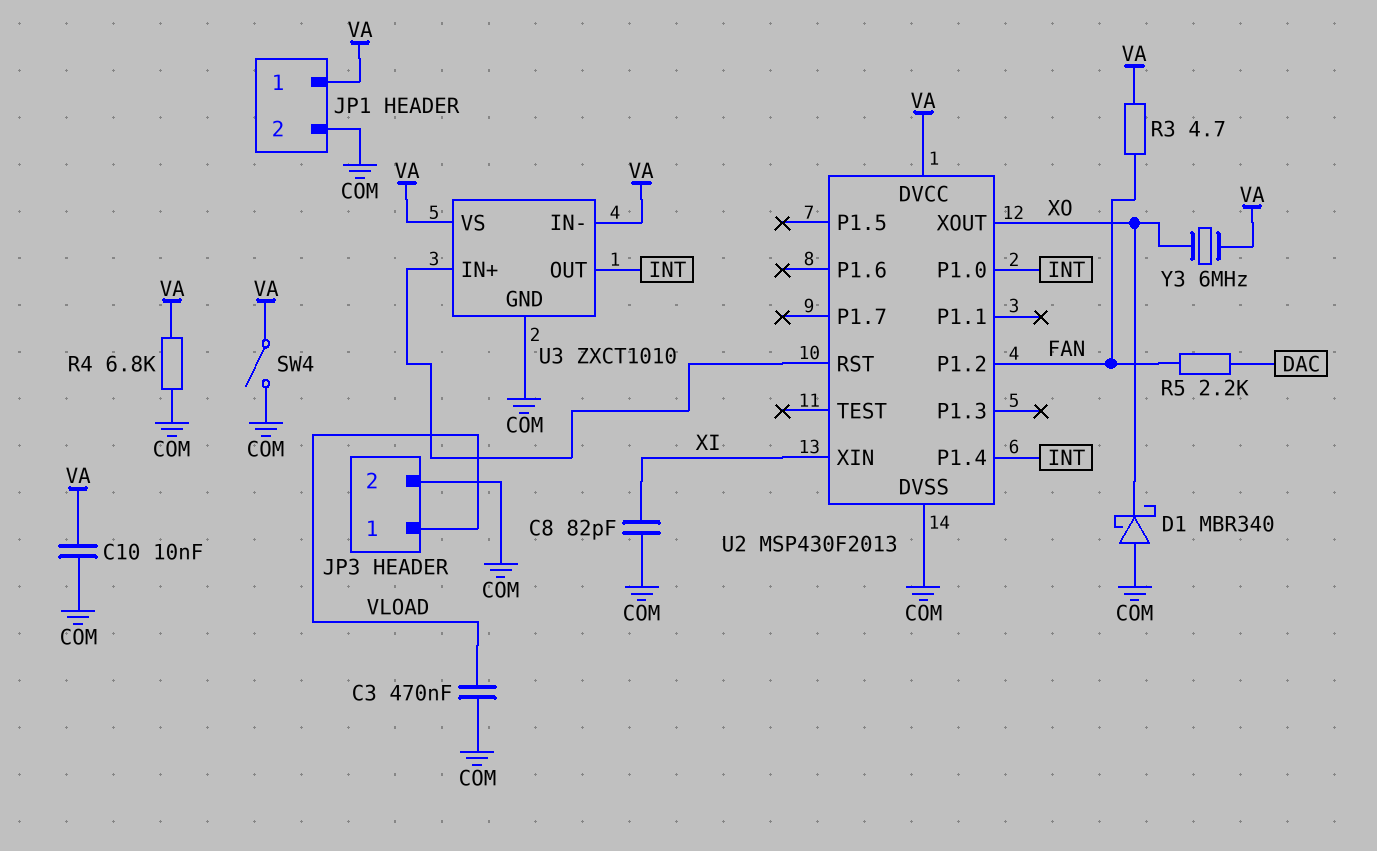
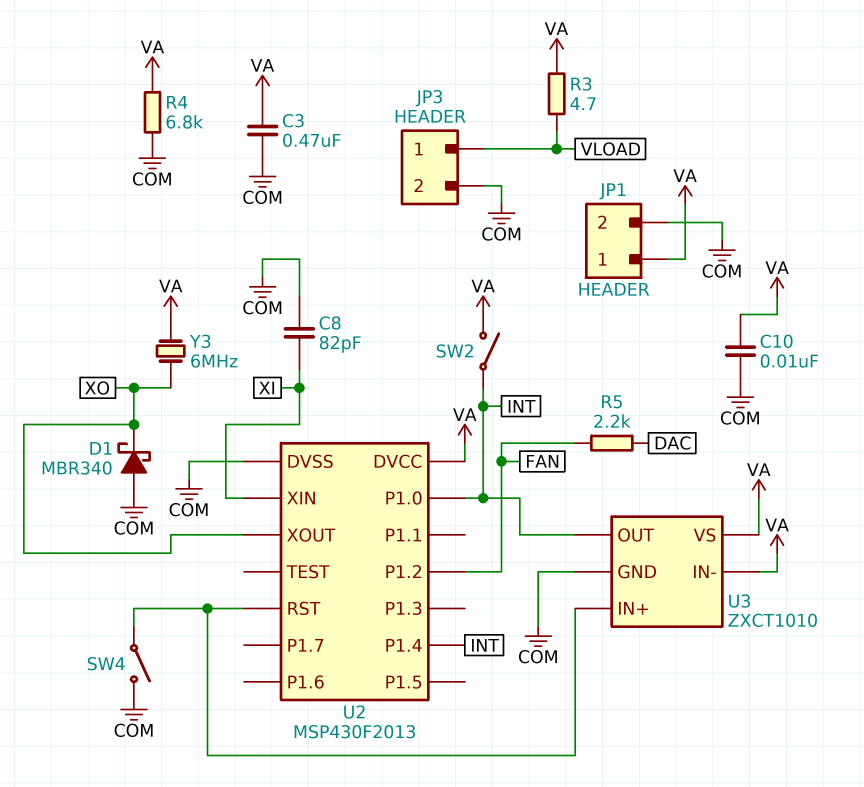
C3: 470nF (COM, VLOAD) -> 470nF (COM, VA)
R3: 4.7 (FAN, VA) -> 4.7 (VA, VLOAD)
SW2: none -> switch (INT, VA)
SW4: switch (COM, VA) -> switch (COM, U2/RST)

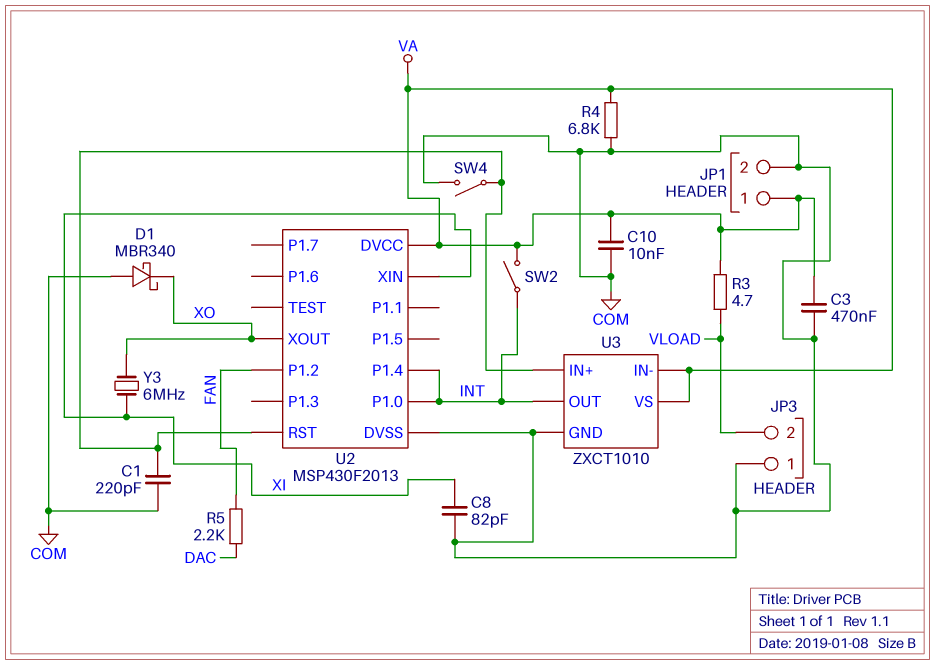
C1: none -> 220pF (COM, U2/RST)
JP3 pin 1: VLOAD -> COM
JP3 pin 2: COM -> VLOAD
Y3: 6MHz (VA, XO) -> 6MHz (XI, XO)

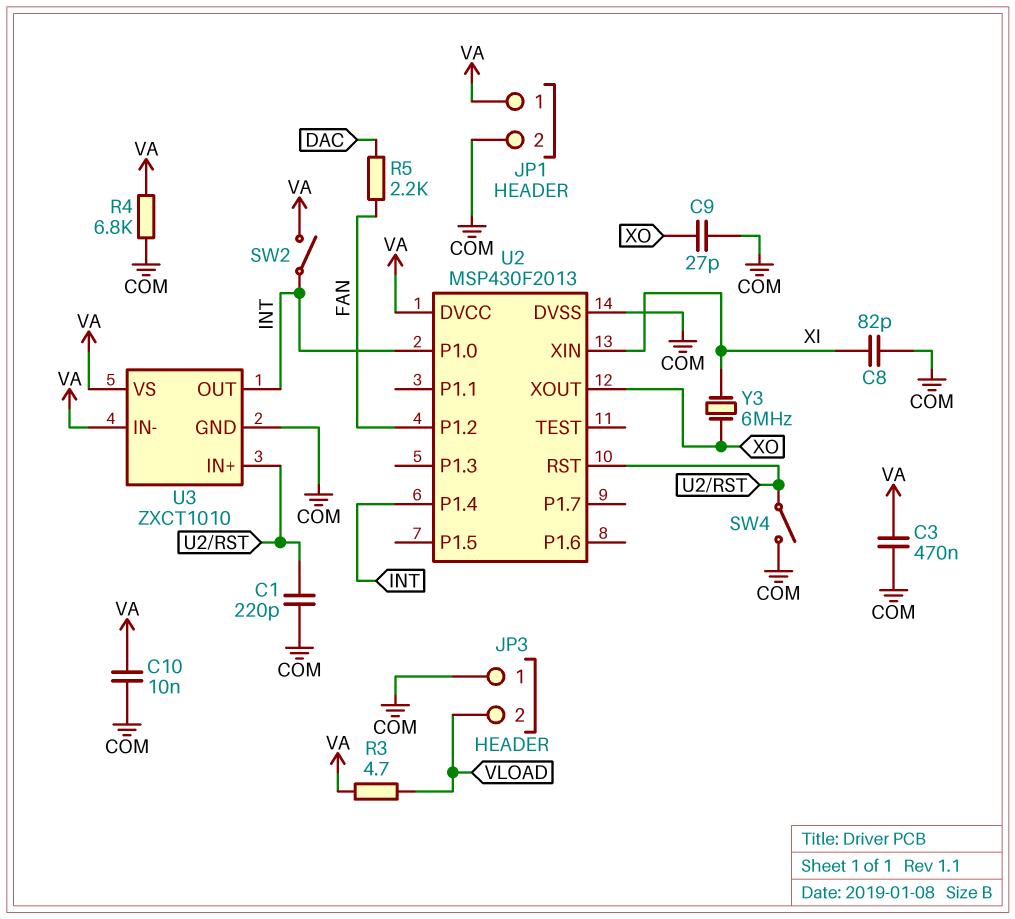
C9: none -> 27pF (COM, XO)
D1: schottky MBR340 (A COM, K XO) -> none

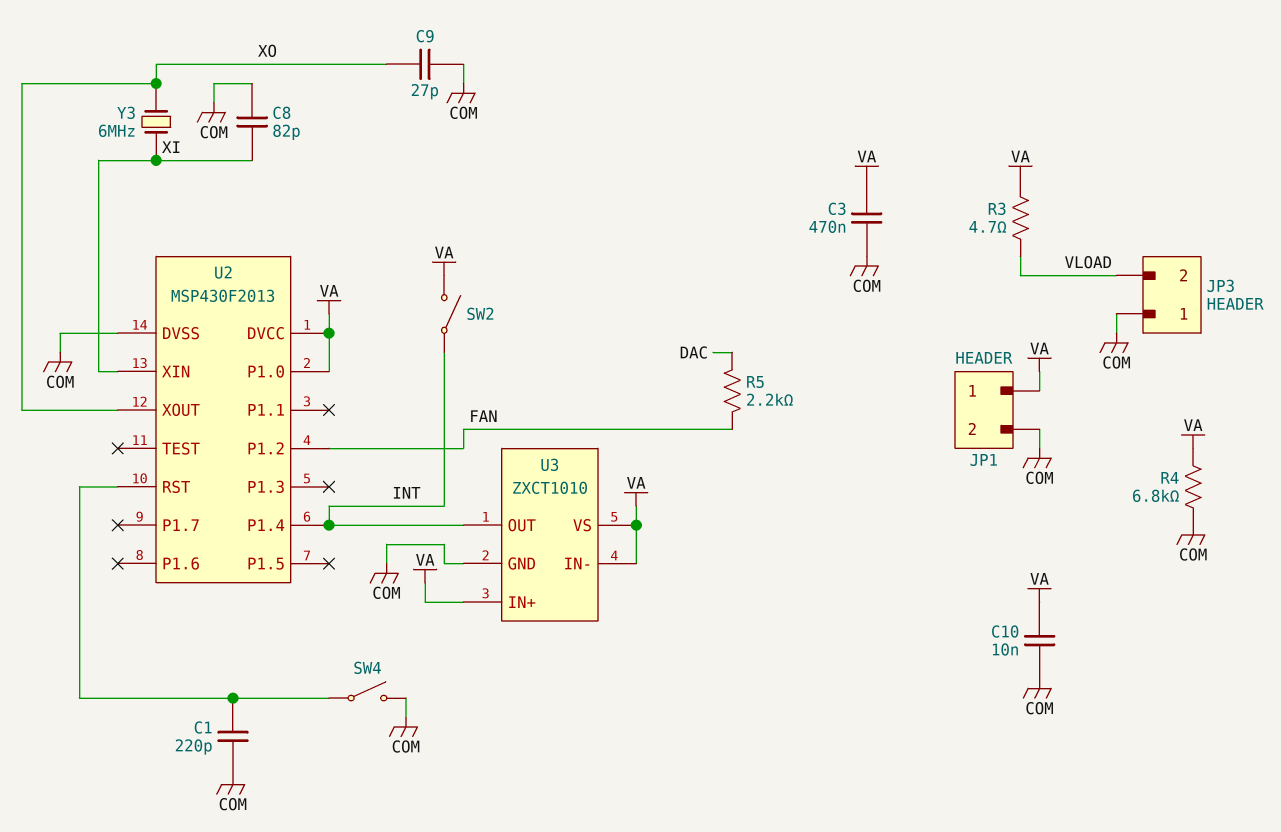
U2 pin P1.0: INT -> VA
U3 pin IN+: U2/RST -> VA

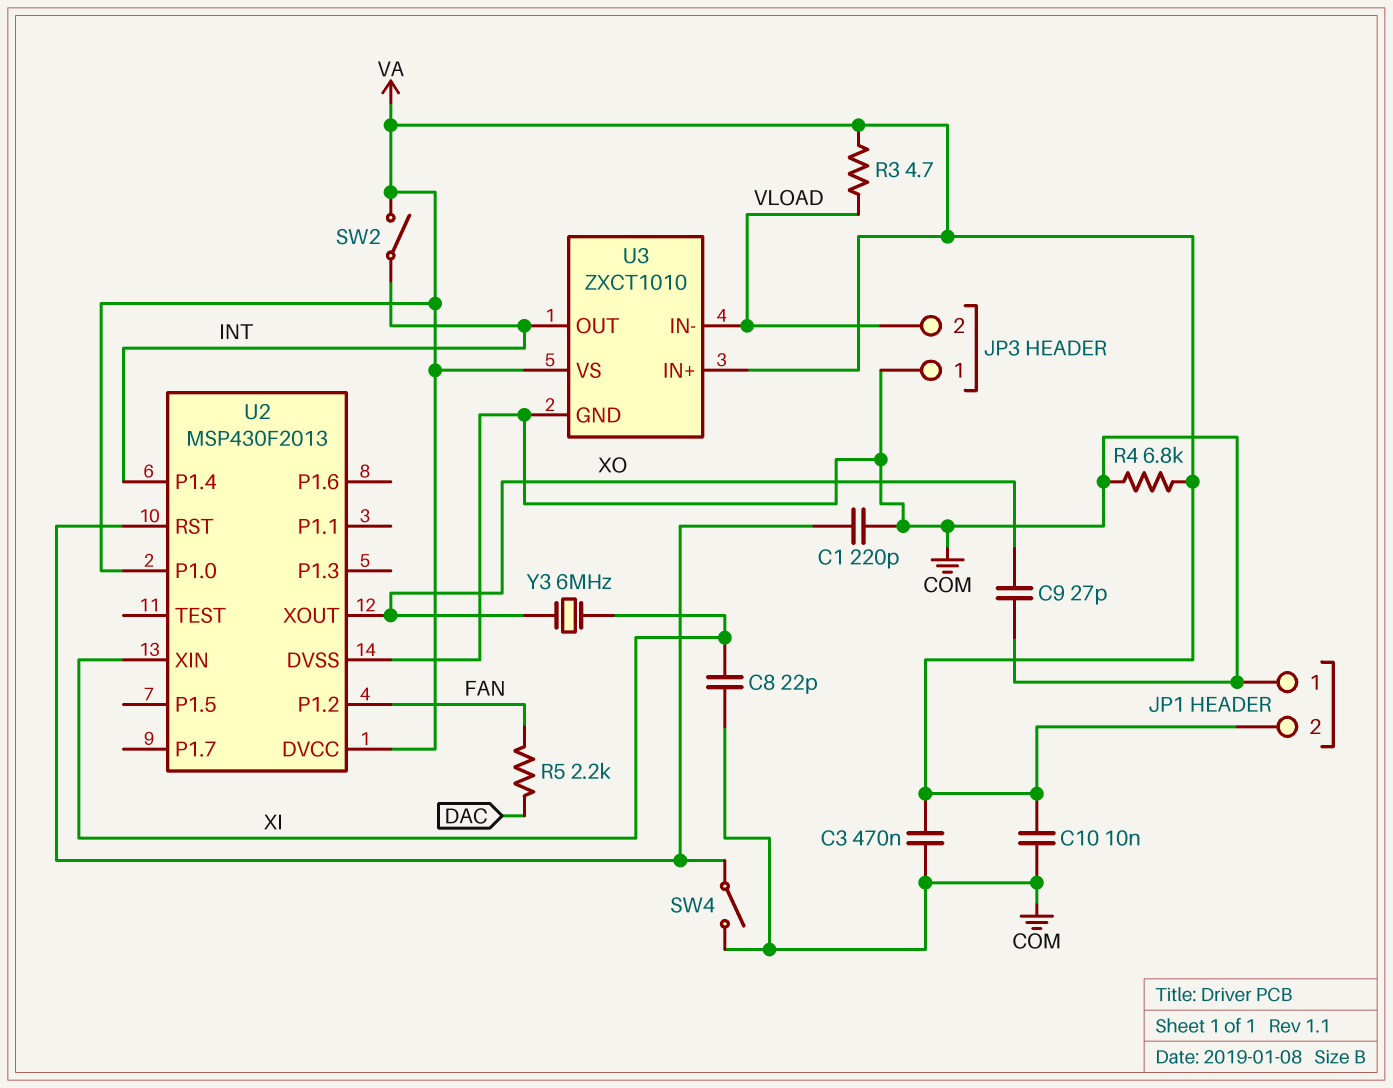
C8: 82pF (COM, XI) -> 22pF (COM, XI)
JP1 pin 1: VA -> COM
JP1 pin 2: COM -> VA
U3 pin IN-: VA -> VLOAD

